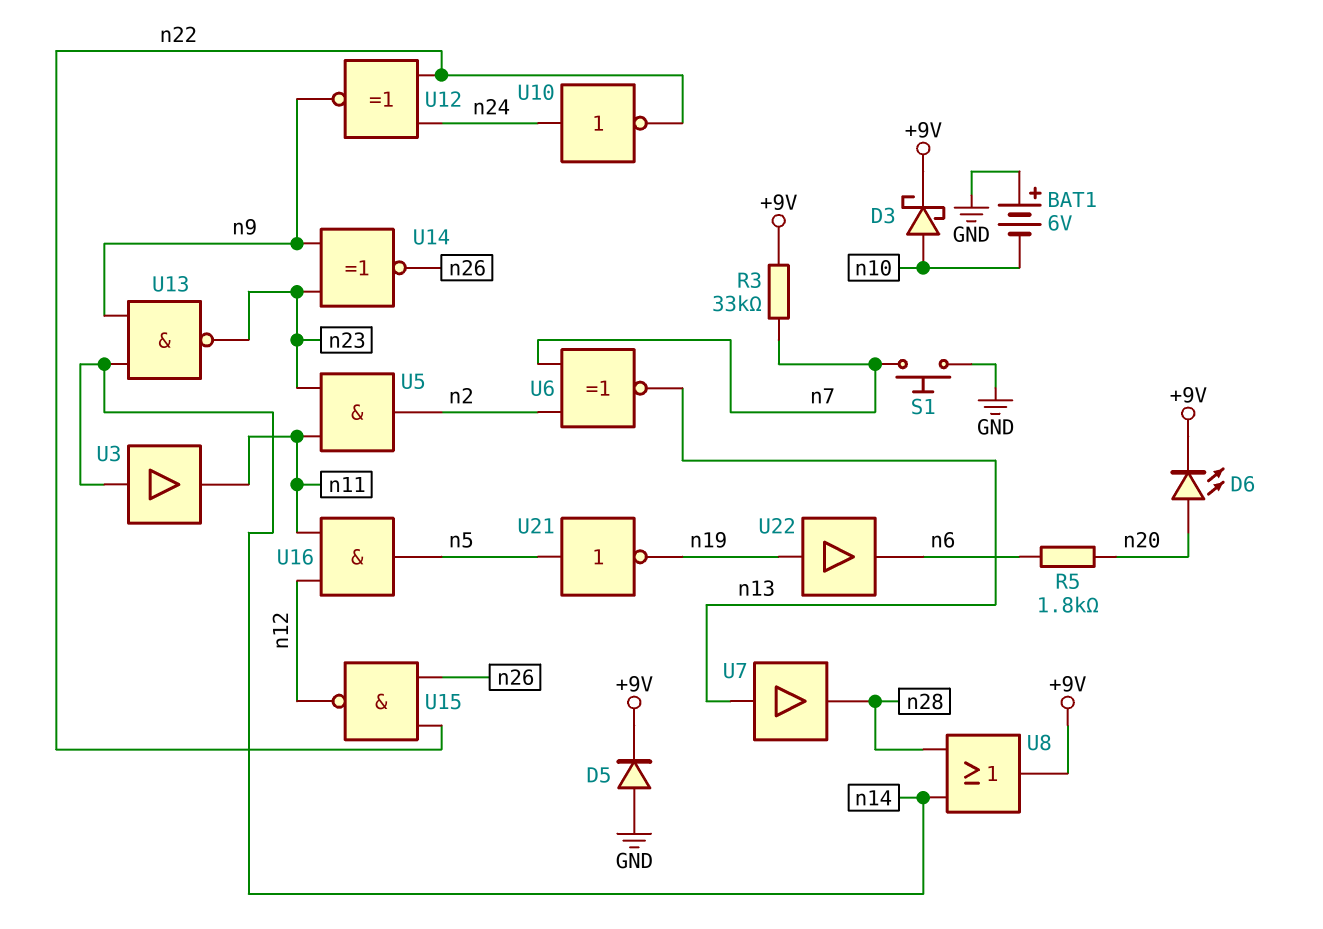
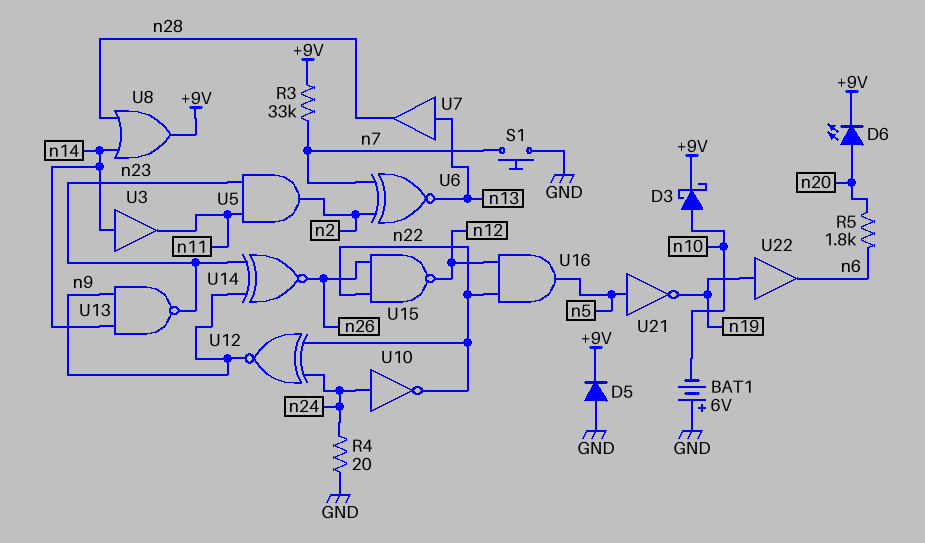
R4: none -> 20 (GND, n24)
U16: AND (in n11, in n12, out n5) -> AND (in n12, in n22, out n5)

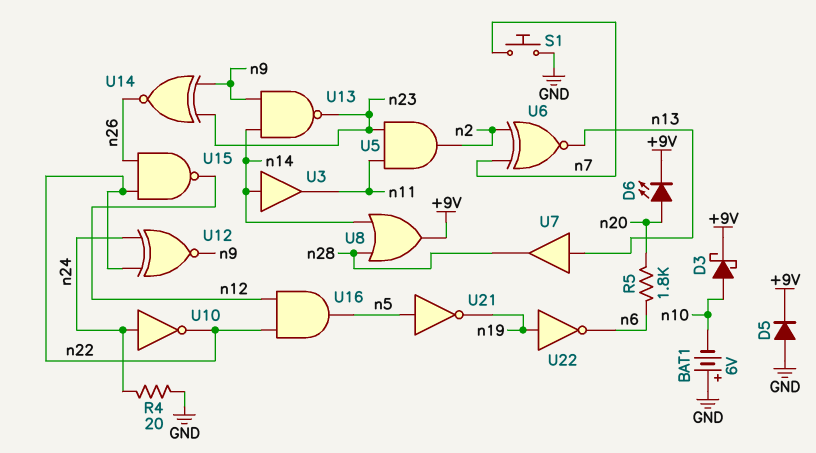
R3: 33k (+9V, n7) -> none
U22: buffer (in n19, out n6) -> NOT (in n19, out n6)

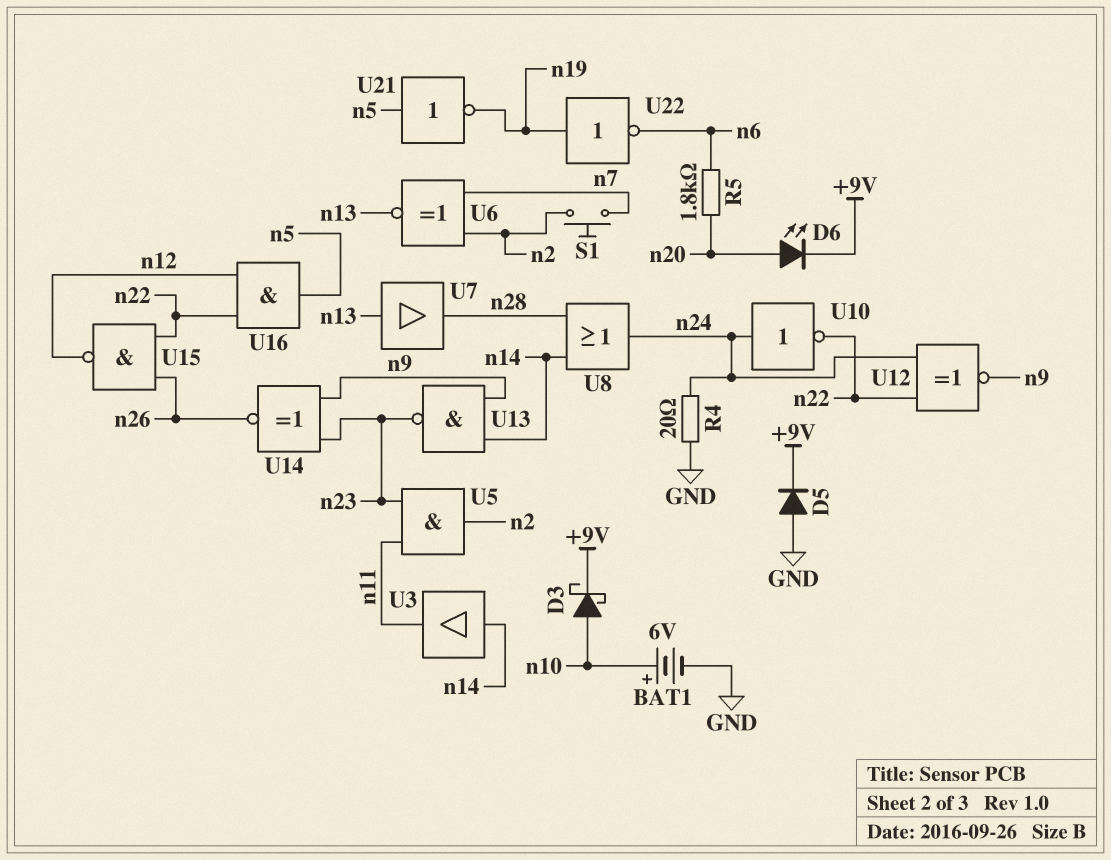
BAT1: 6V (plus GND, minus n10) -> 6V (plus n10, minus GND)
S1: button (GND, n7) -> button (n2, n7)
U8: OR (in n14, in n28, out +9V) -> OR (in n14, in n28, out n24)

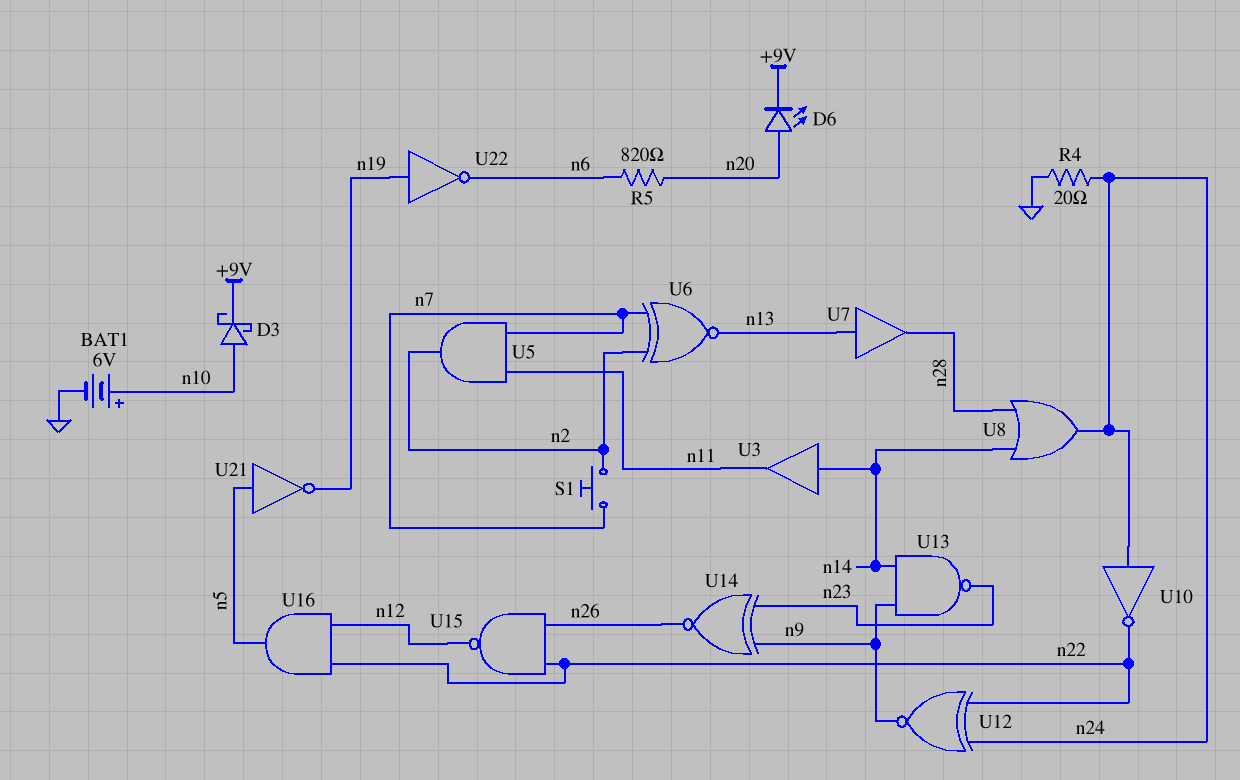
D5: diode (A GND, K +9V) -> none
R5: 1.8k (n6, n20) -> 820 (n6, n20)
U5: AND (in n11, in n23, out n2) -> AND (in n7, in n11, out n2)

